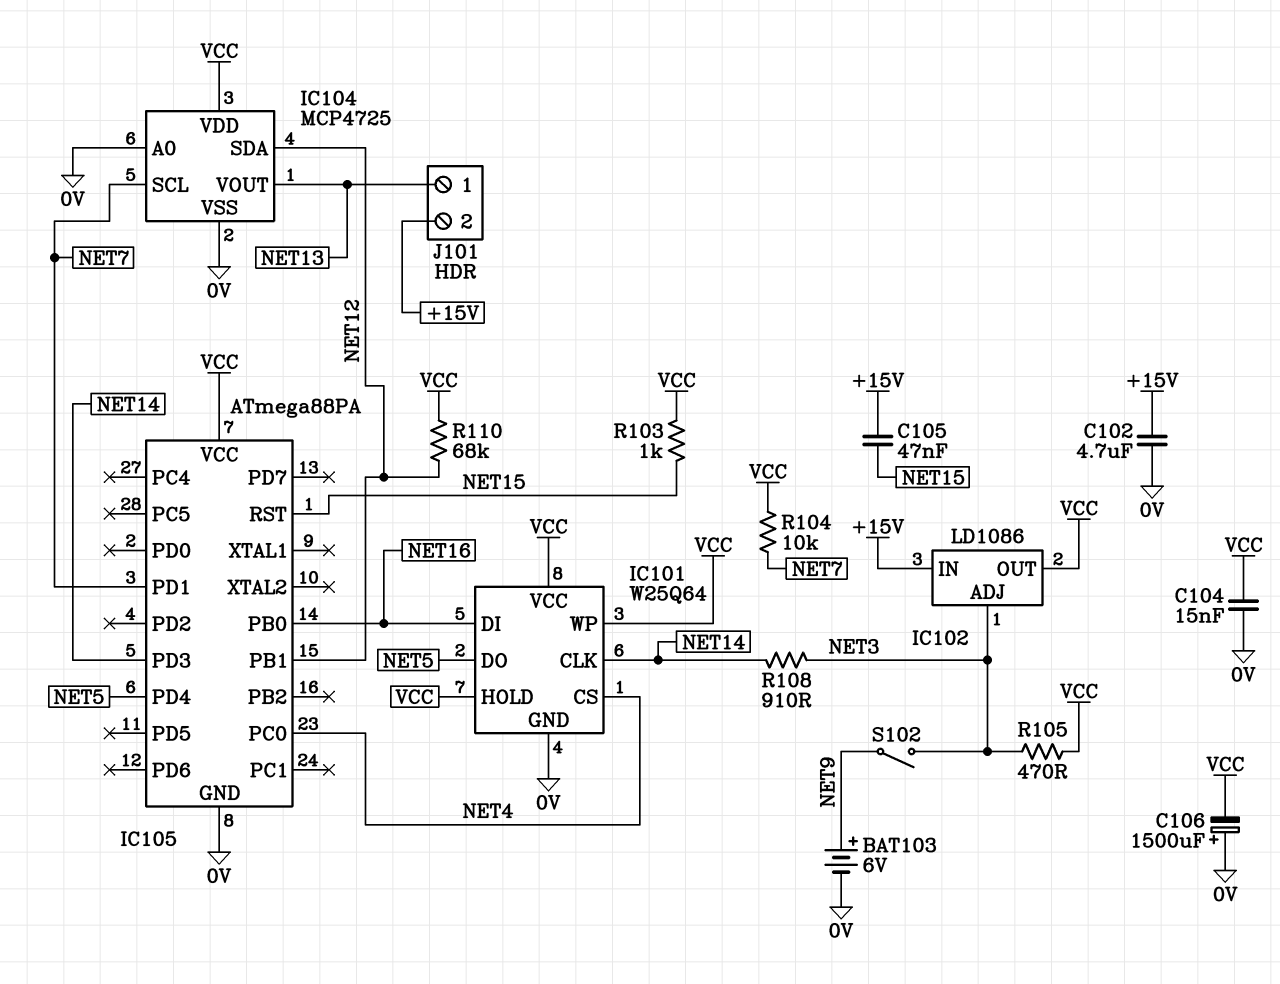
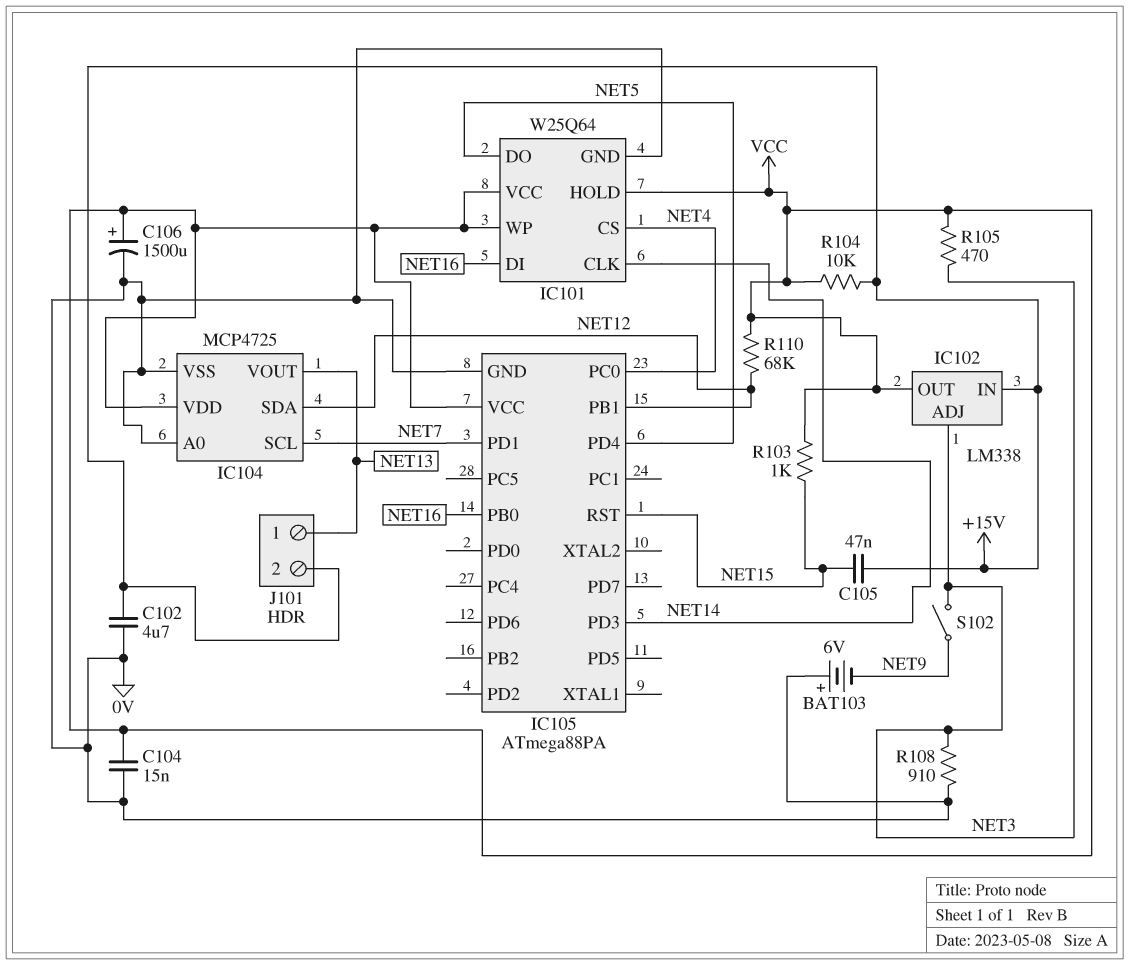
BAT103: 6V (plus NET9, minus 0V) -> 6V (plus 0V, minus NET9)
C106: 1500uF (plus 0V, minus VCC) -> 1500uF (plus VCC, minus 0V)
IC102: LD1086 -> LM338
R104: 10k (NET7, VCC) -> 10k (+15V, VCC)
R108: 910 (NET3, NET14) -> 910 (0V, NET3)

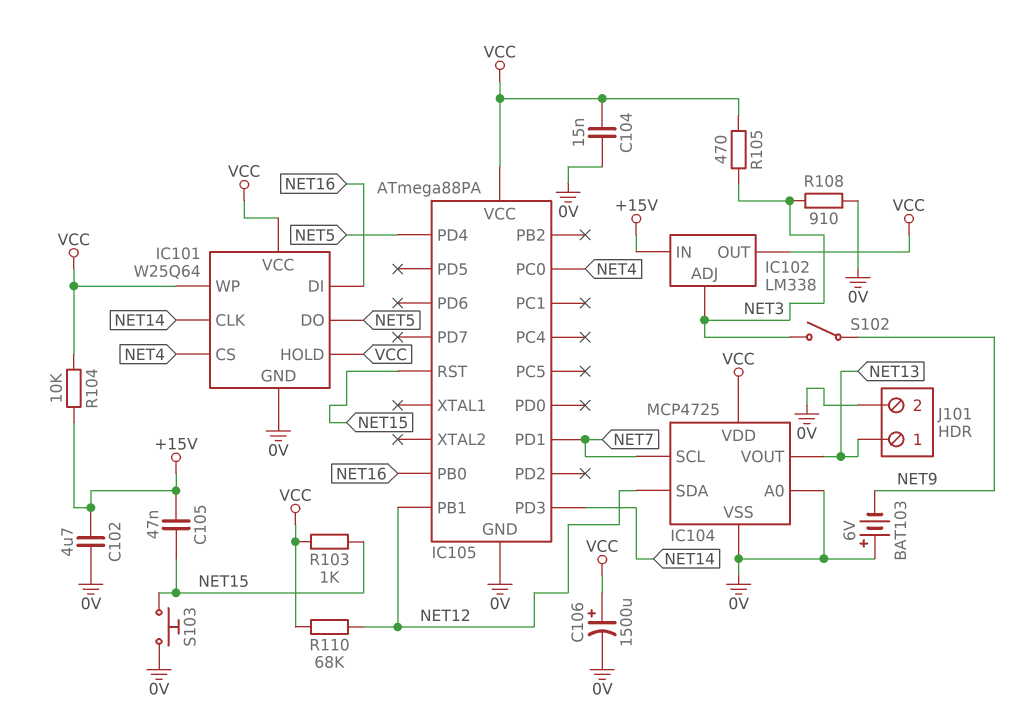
J101 pin 2: +15V -> 0V
S103: none -> button (0V, NET15)

